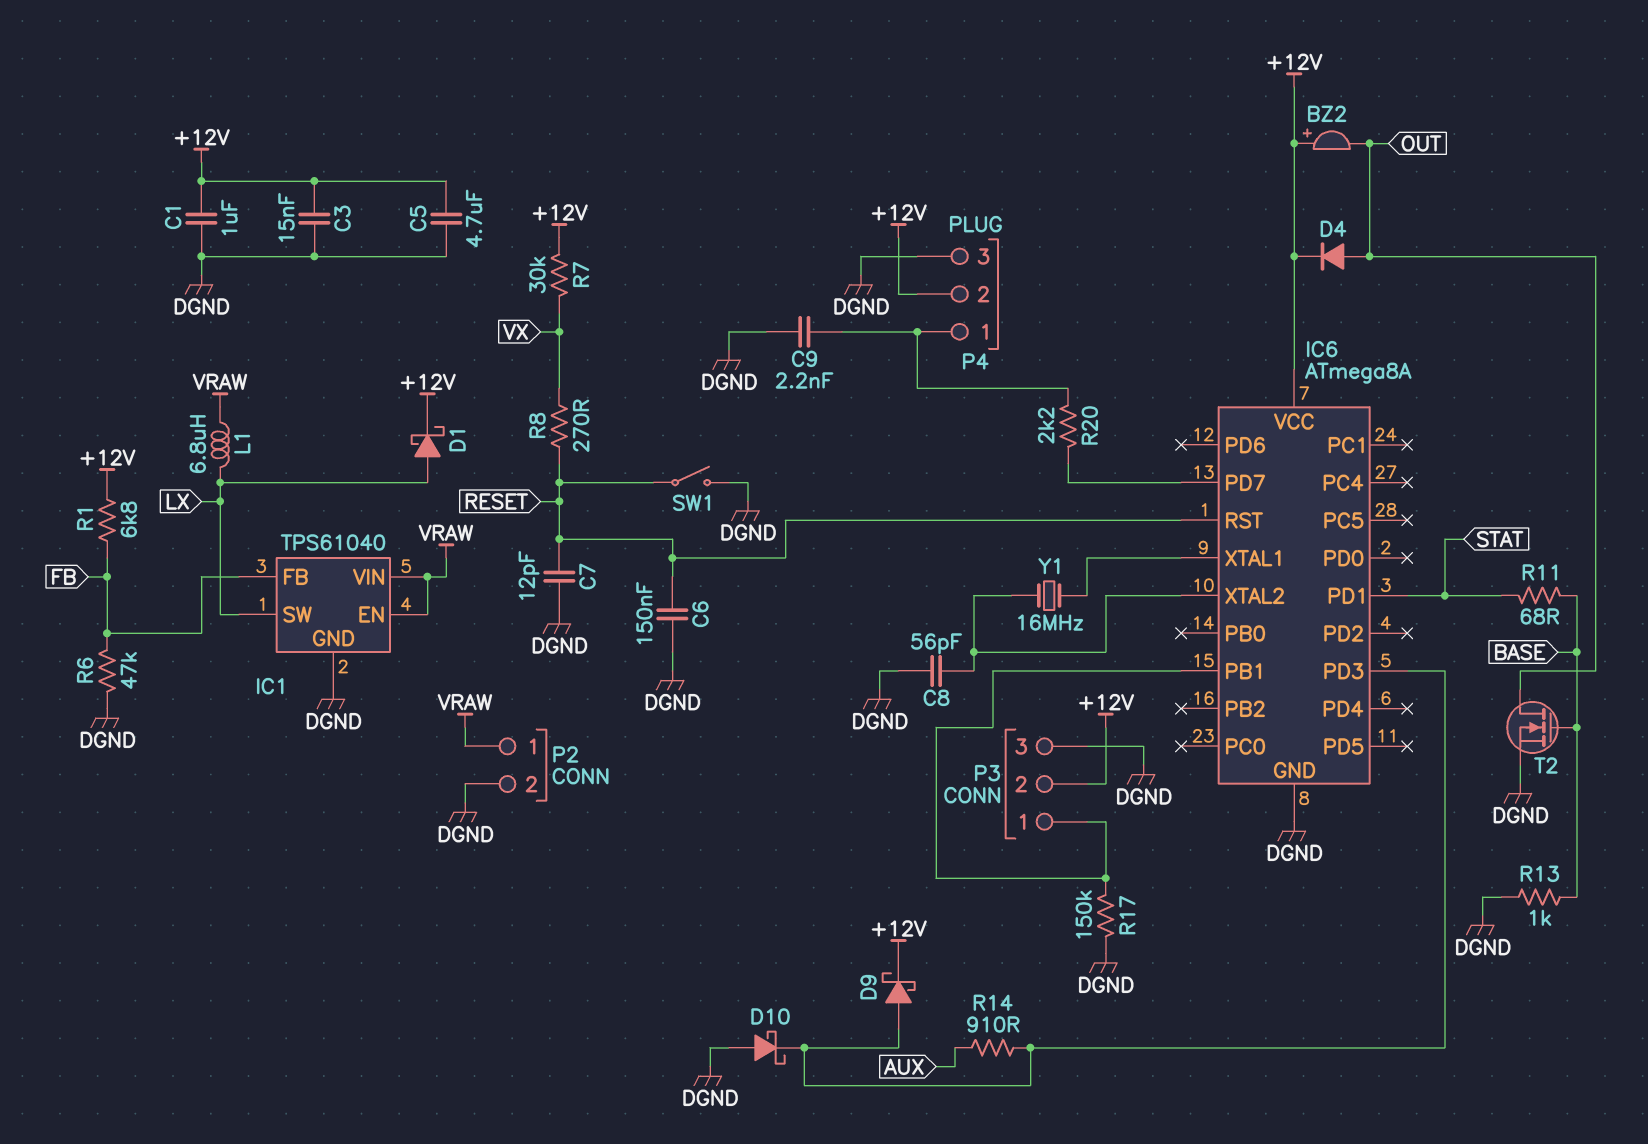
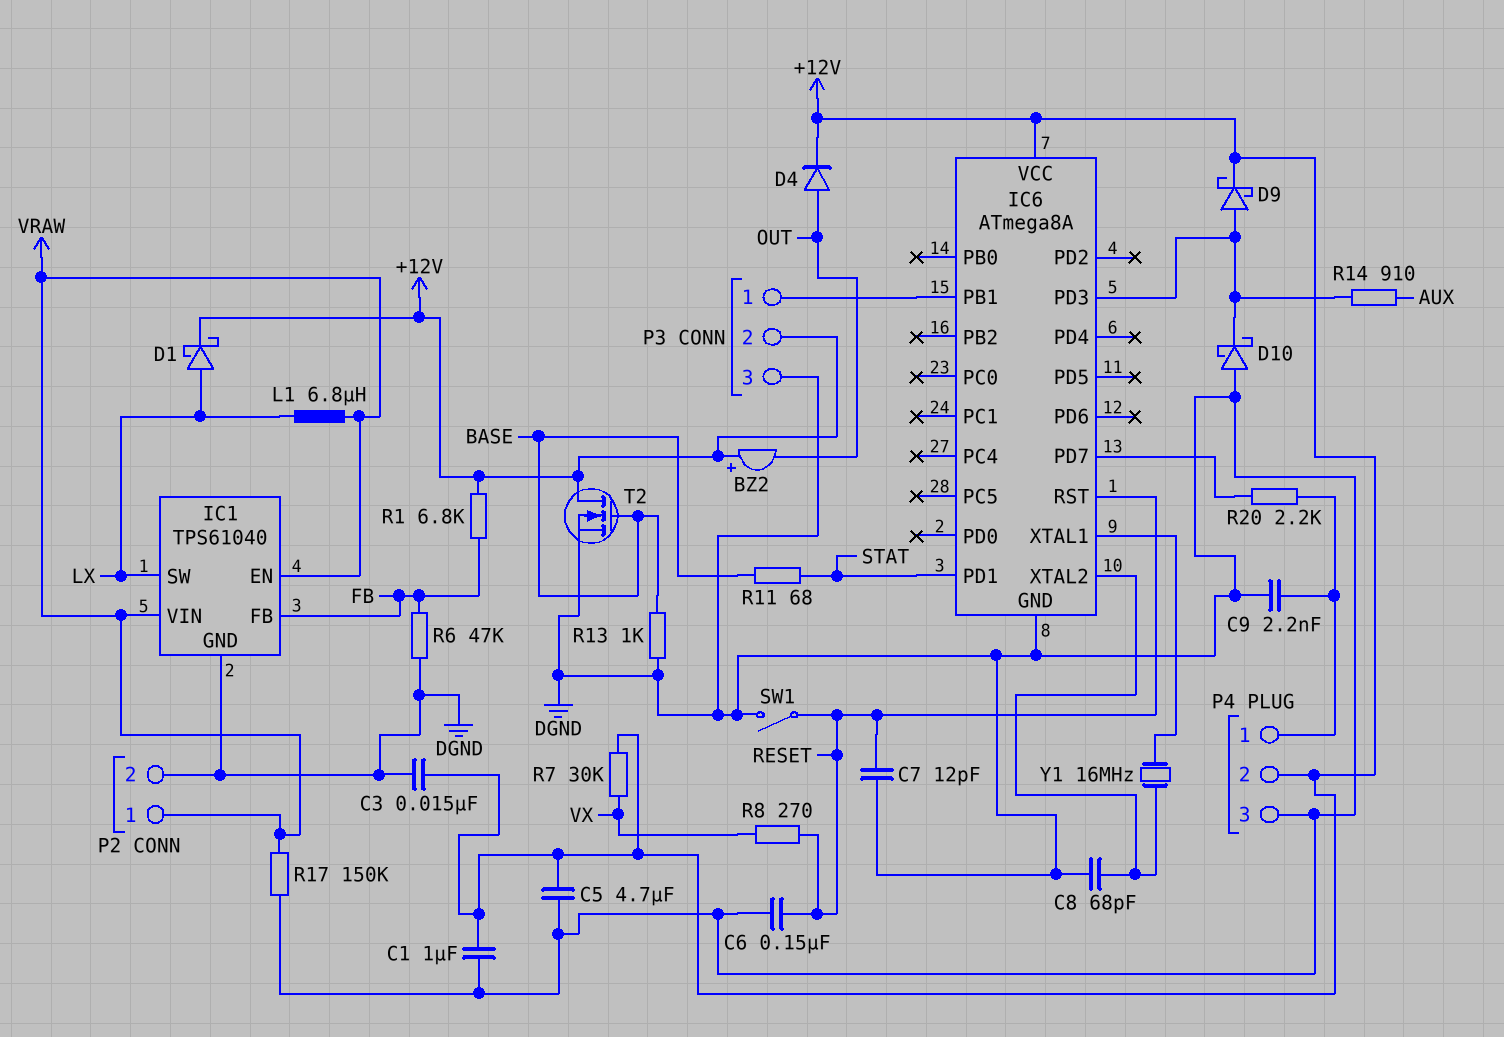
C8: 56pF (DGND, IC6/XTAL2) -> 68pF (DGND, IC6/XTAL2)
R17: 150k (DGND, IC6/PB1) -> 150k (DGND, VRAW)
T2: NMOS (G BASE, D OUT, S DGND) -> NMOS (G BASE, D +12V, S DGND)

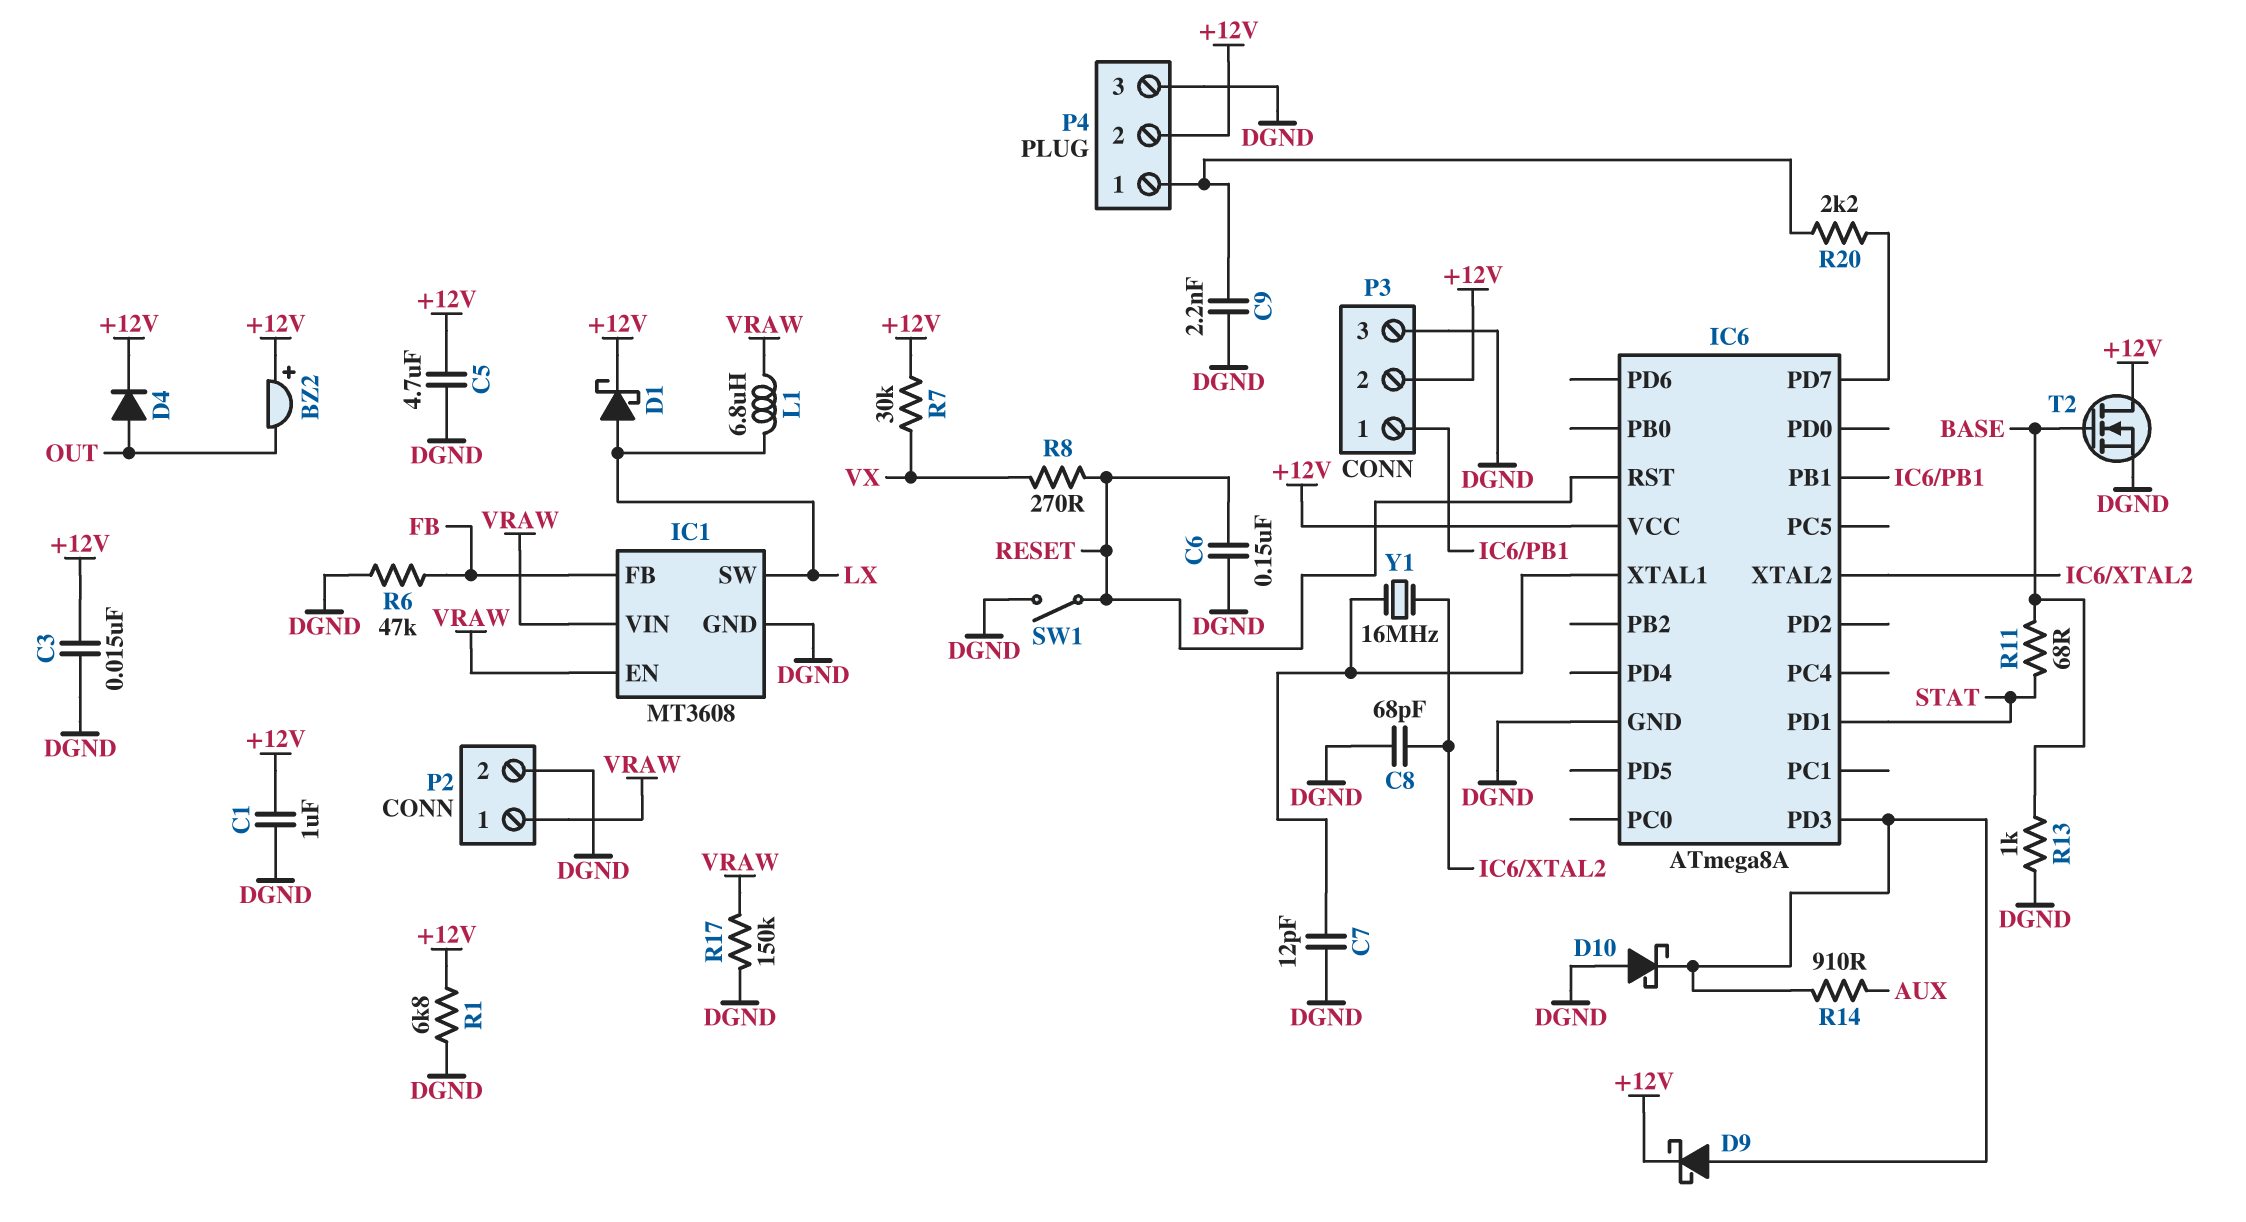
C7: 12pF (DGND, RESET) -> 12pF (DGND, IC6/XTAL1)
IC1: TPS61040 -> MT3608
R1: 6.8k (+12V, FB) -> 6.8k (+12V, DGND)

